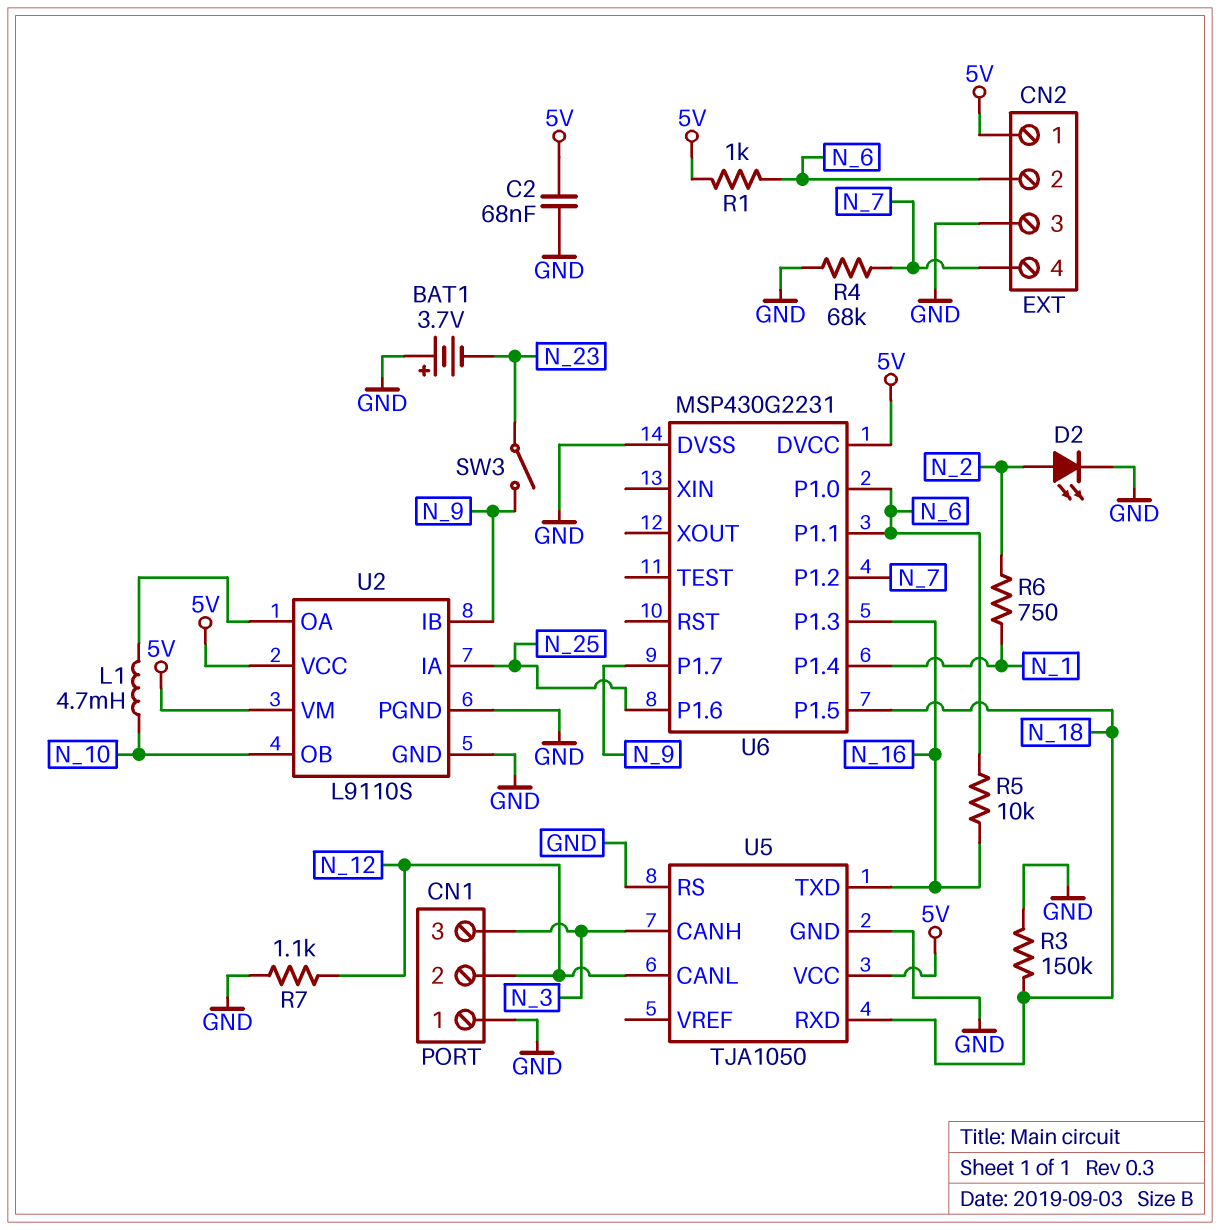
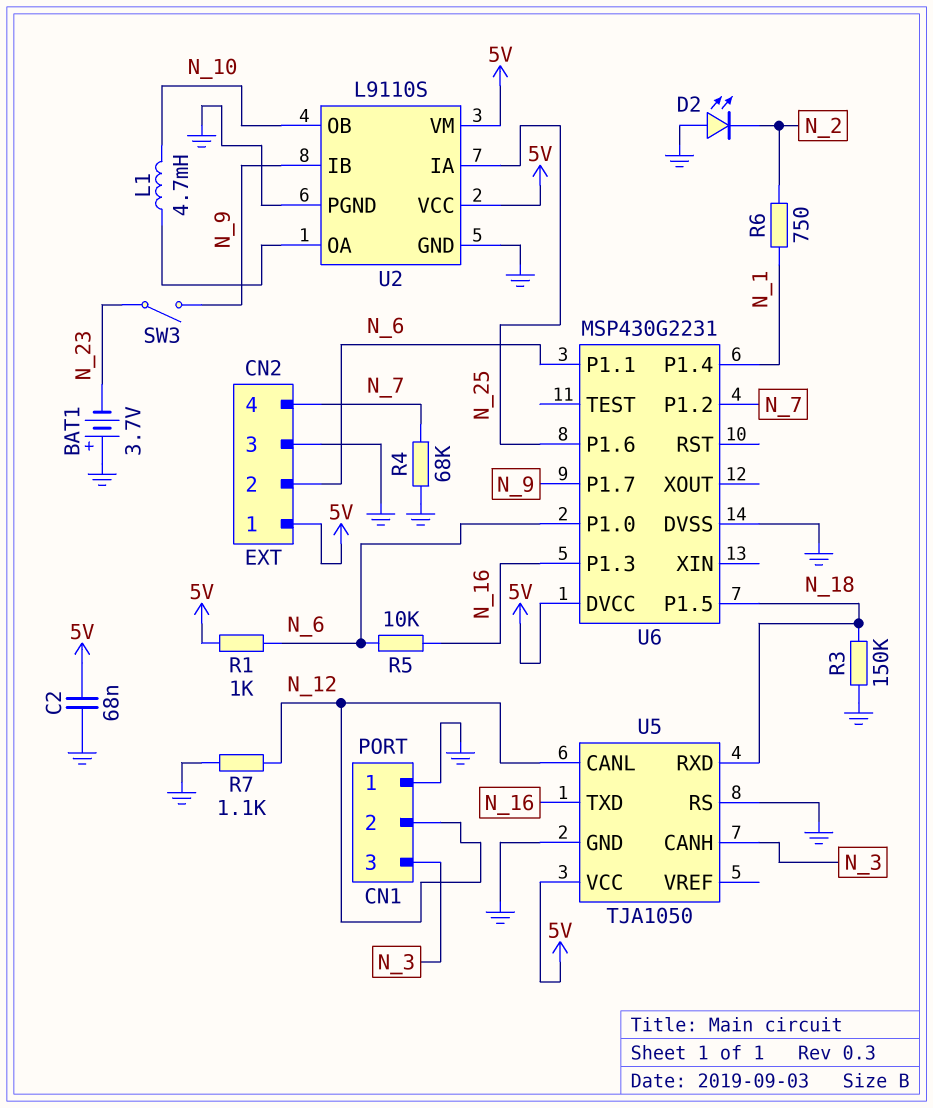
D2: LED (A N_2, K GND) -> LED (A GND, K N_2)

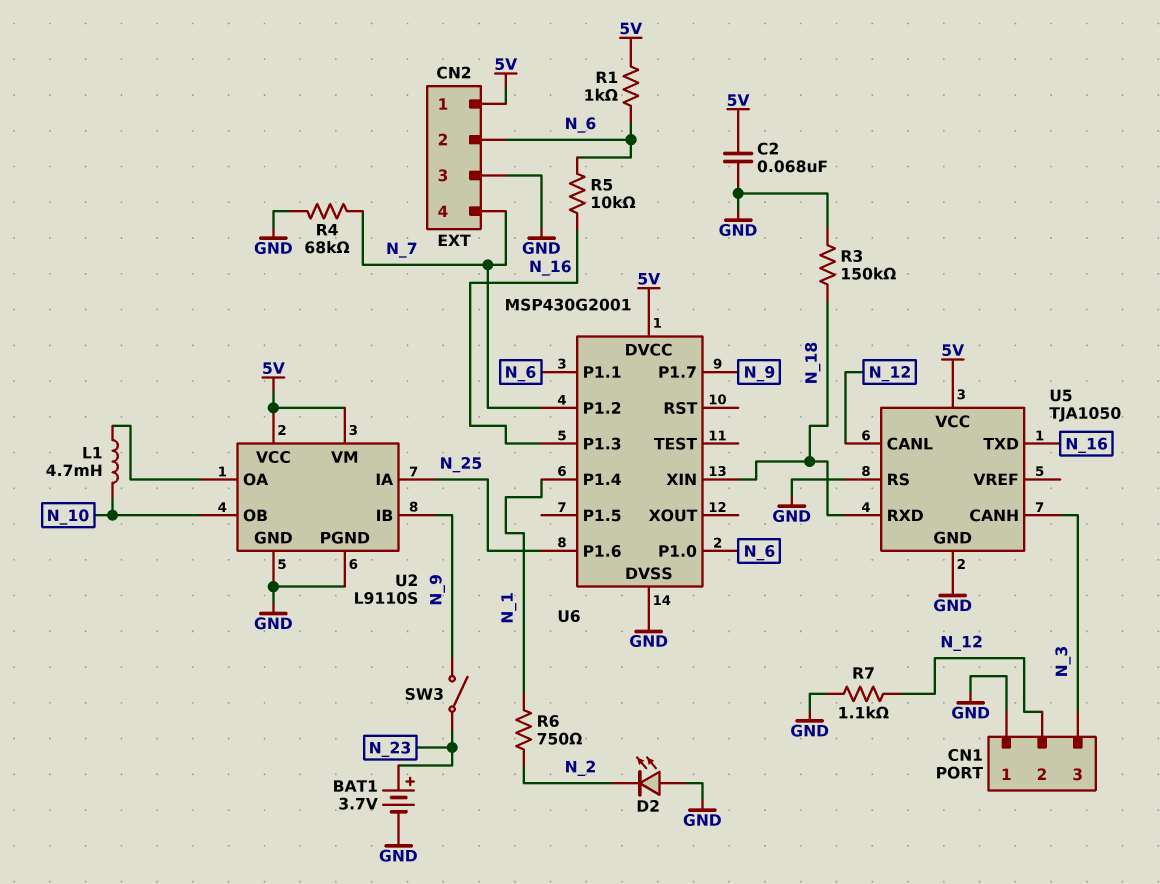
BAT1: 3.7V (plus GND, minus N_23) -> 3.7V (plus N_23, minus GND)
U6: MSP430G2231 -> MSP430G2001
U6 pin P1.5: N_18 -> none
U6 pin XIN: none -> N_18

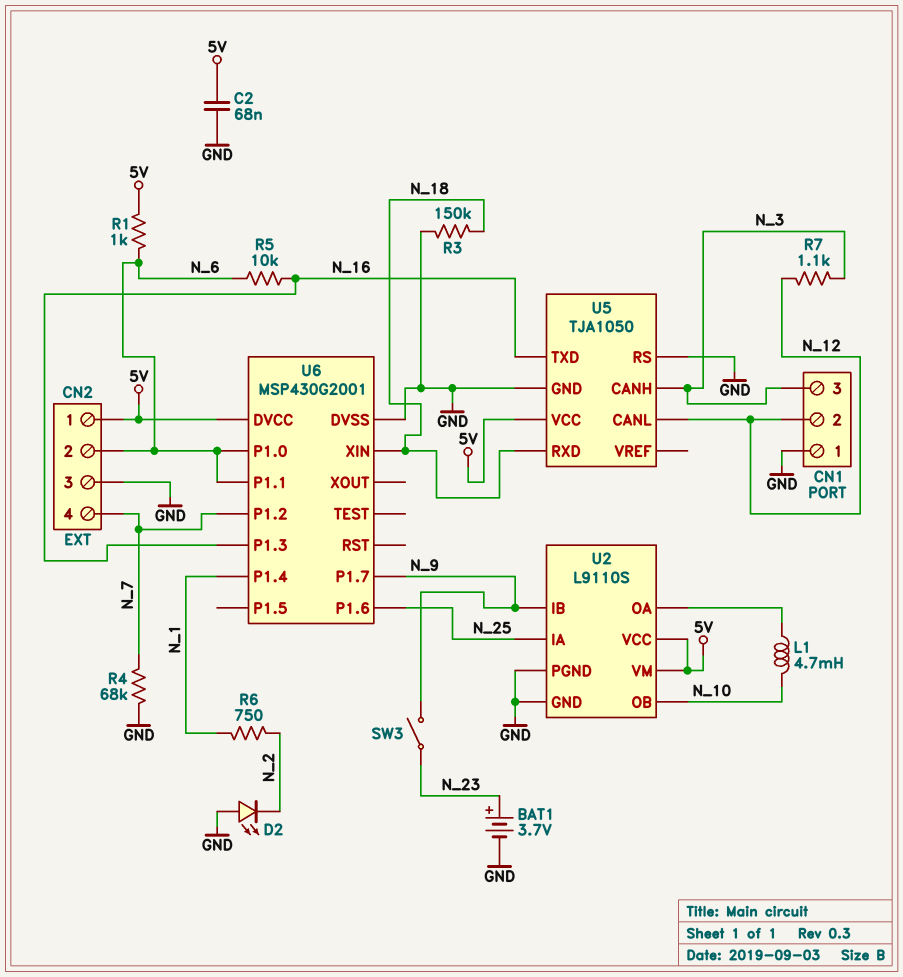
R7: 1.1k (GND, N_12) -> 1.1k (N_3, N_12)

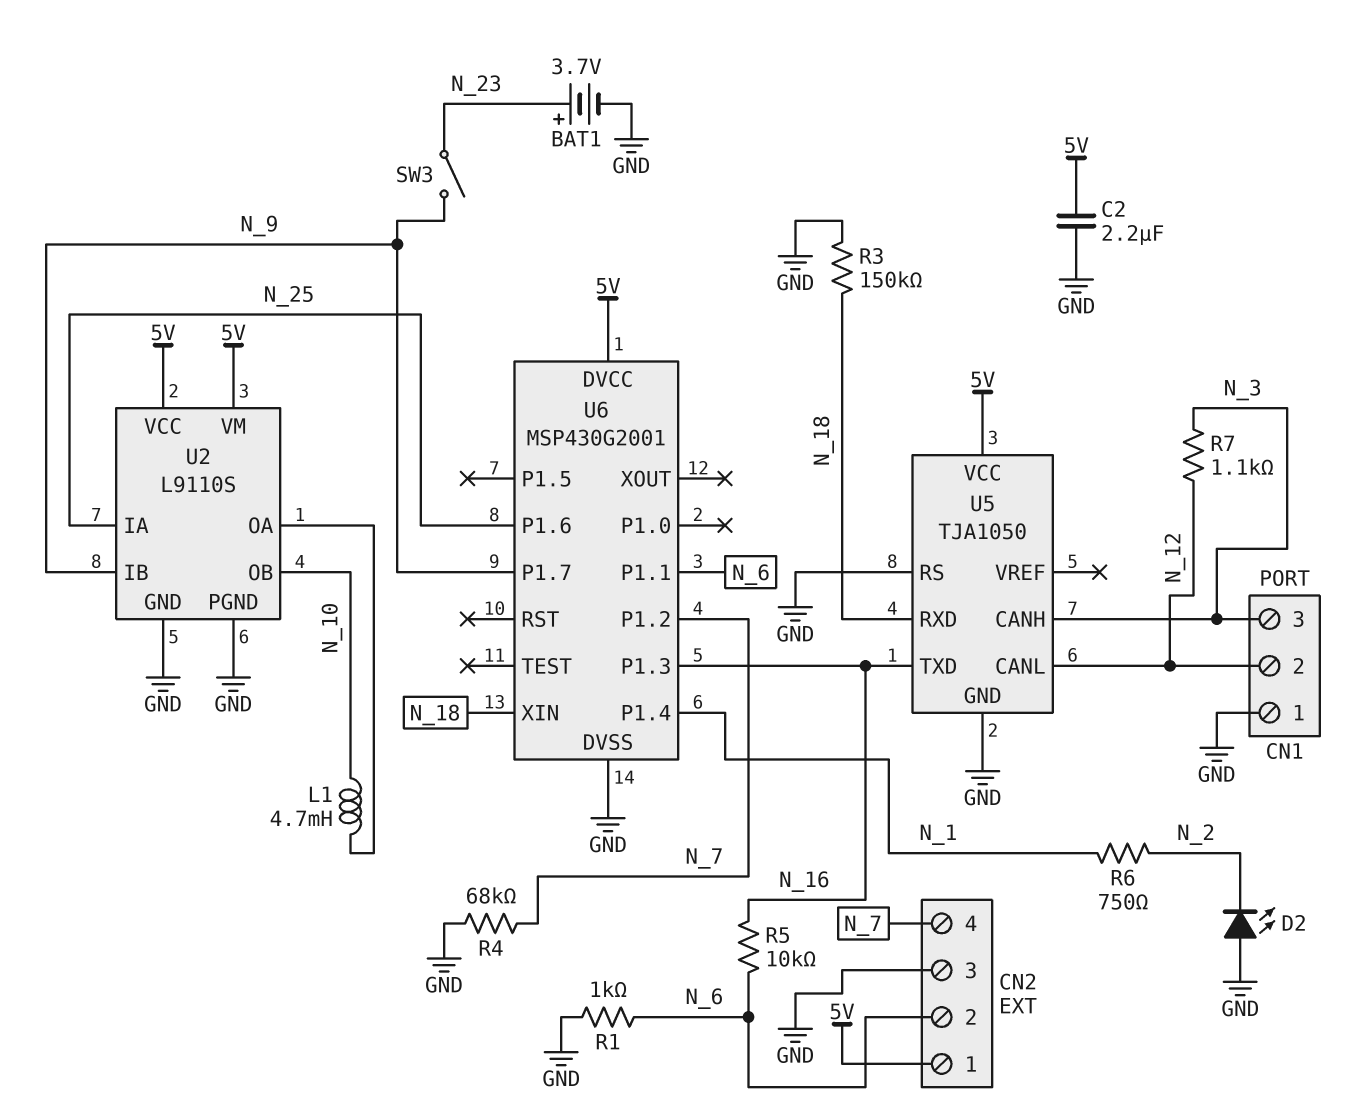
C2: 68nF (5V, GND) -> 2.2uF (5V, GND)
R1: 1k (5V, N_6) -> 1k (GND, N_6)
U6 pin P1.0: N_6 -> none

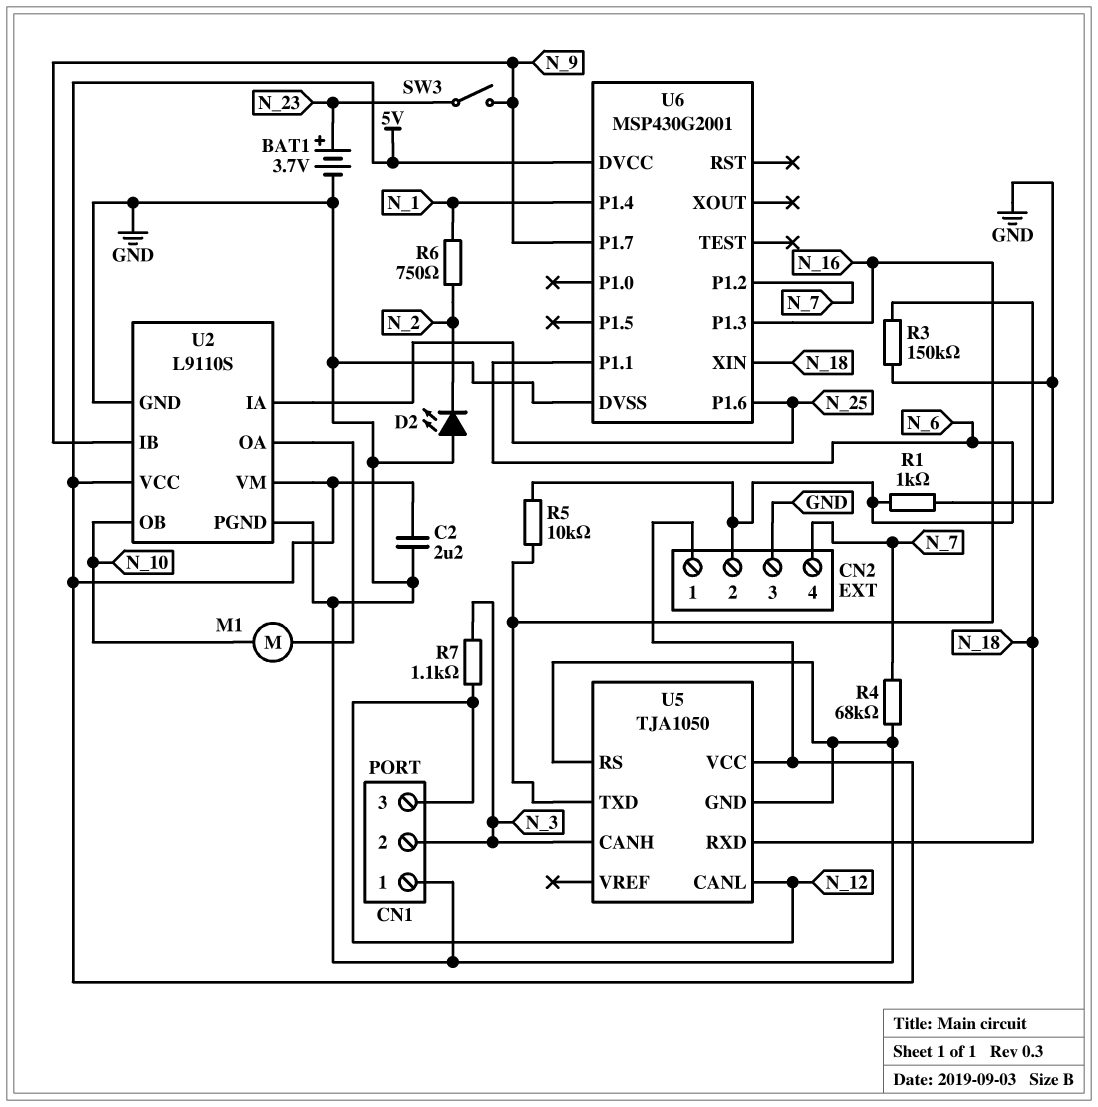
CN1 pin 2: N_12 -> N_3
CN1 pin 3: N_3 -> N_12
L1: 4.7mH (N_10, U2/OA) -> none
M1: none -> motor (N_10, U2/OA)

